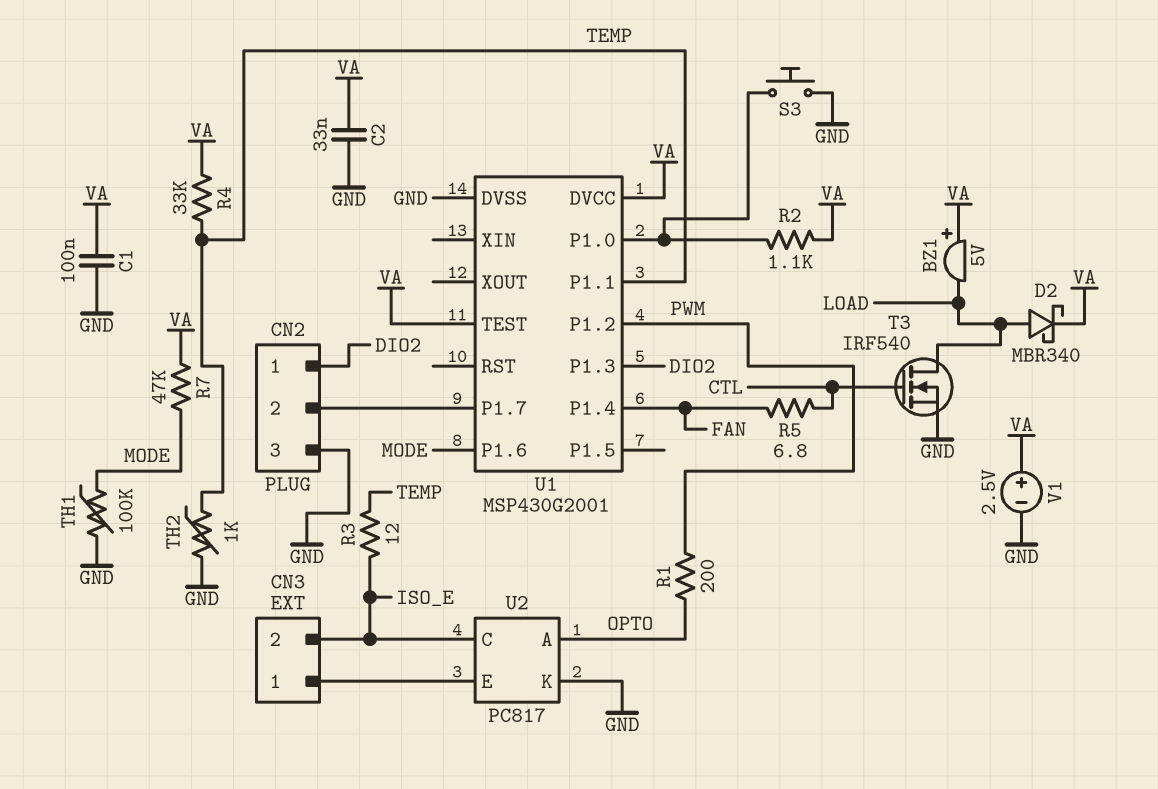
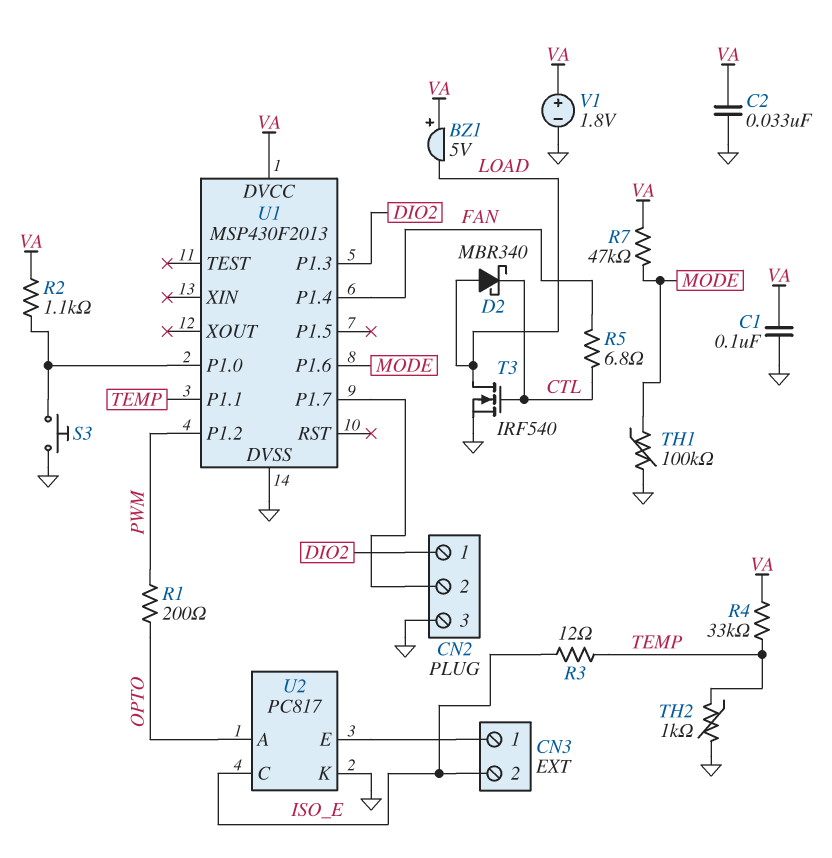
D2: schottky MBR340 (A LOAD, K VA) -> schottky MBR340 (A LOAD, K CTL)
U1: MSP430G2001 -> MSP430F2013
U1 pin TEST: VA -> none
V1: 2.5V (plus VA, minus GND) -> 1.8V (plus VA, minus GND)

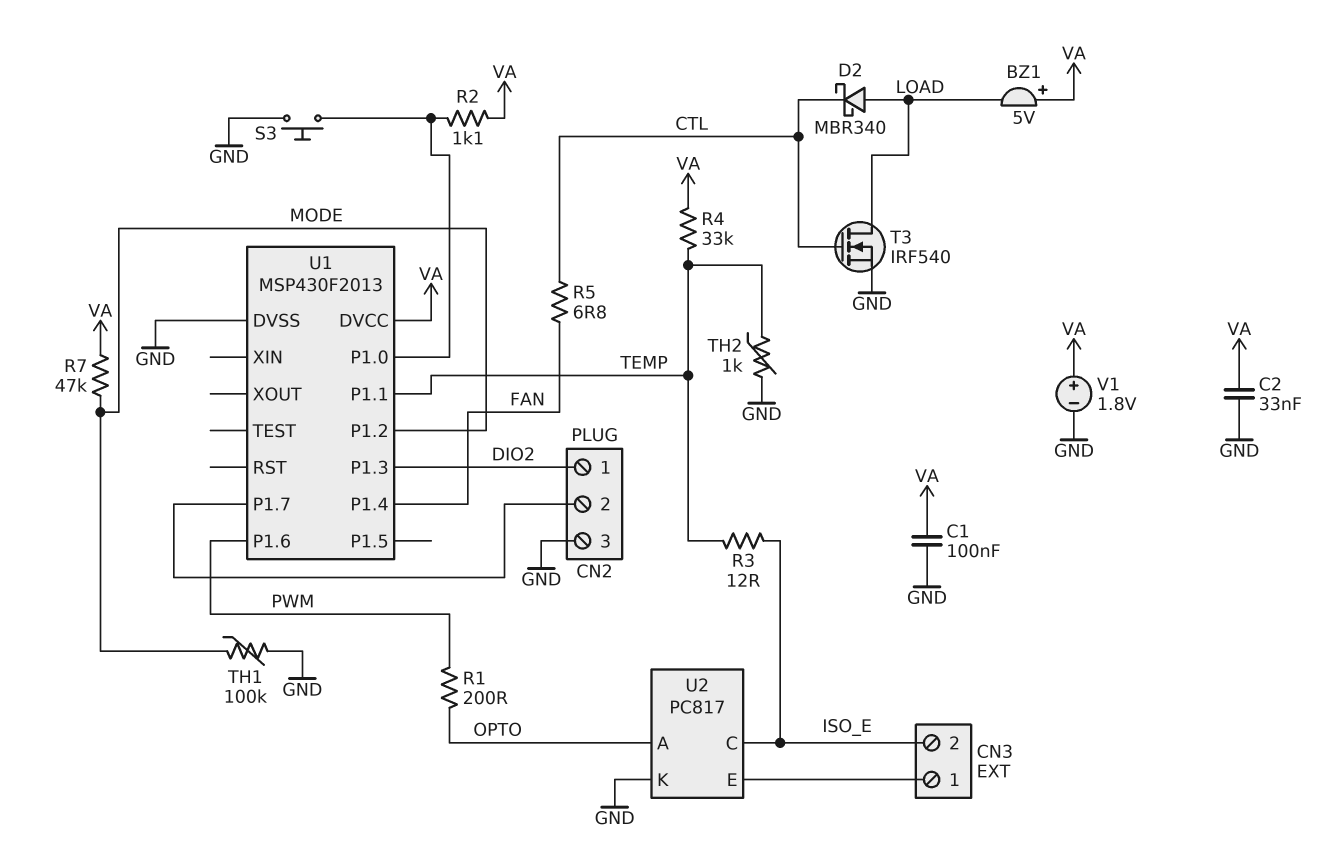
U1 pin P1.2: PWM -> MODE
U1 pin P1.6: MODE -> PWM

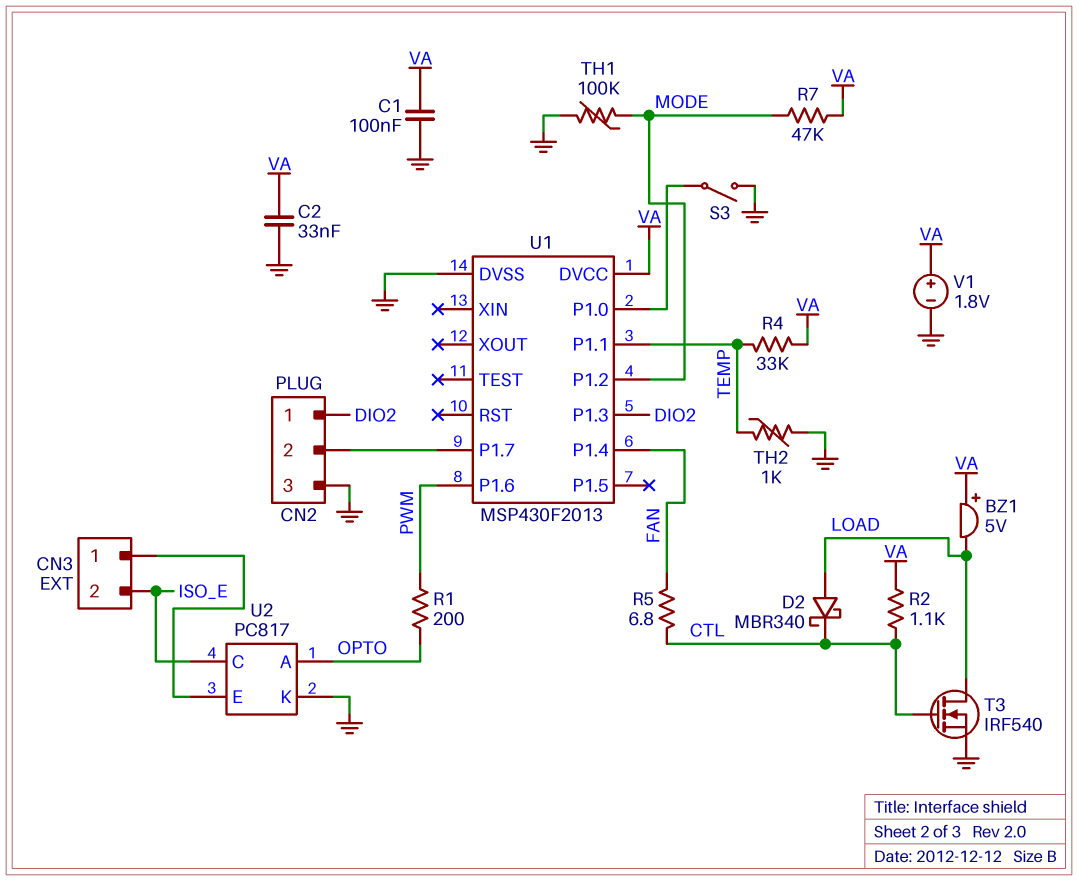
R2: 1.1k (U1/P1.0, VA) -> 1.1k (CTL, VA)
R3: 12 (ISO_E, TEMP) -> none
S3: button (GND, U1/P1.0) -> switch (GND, U1/P1.0)

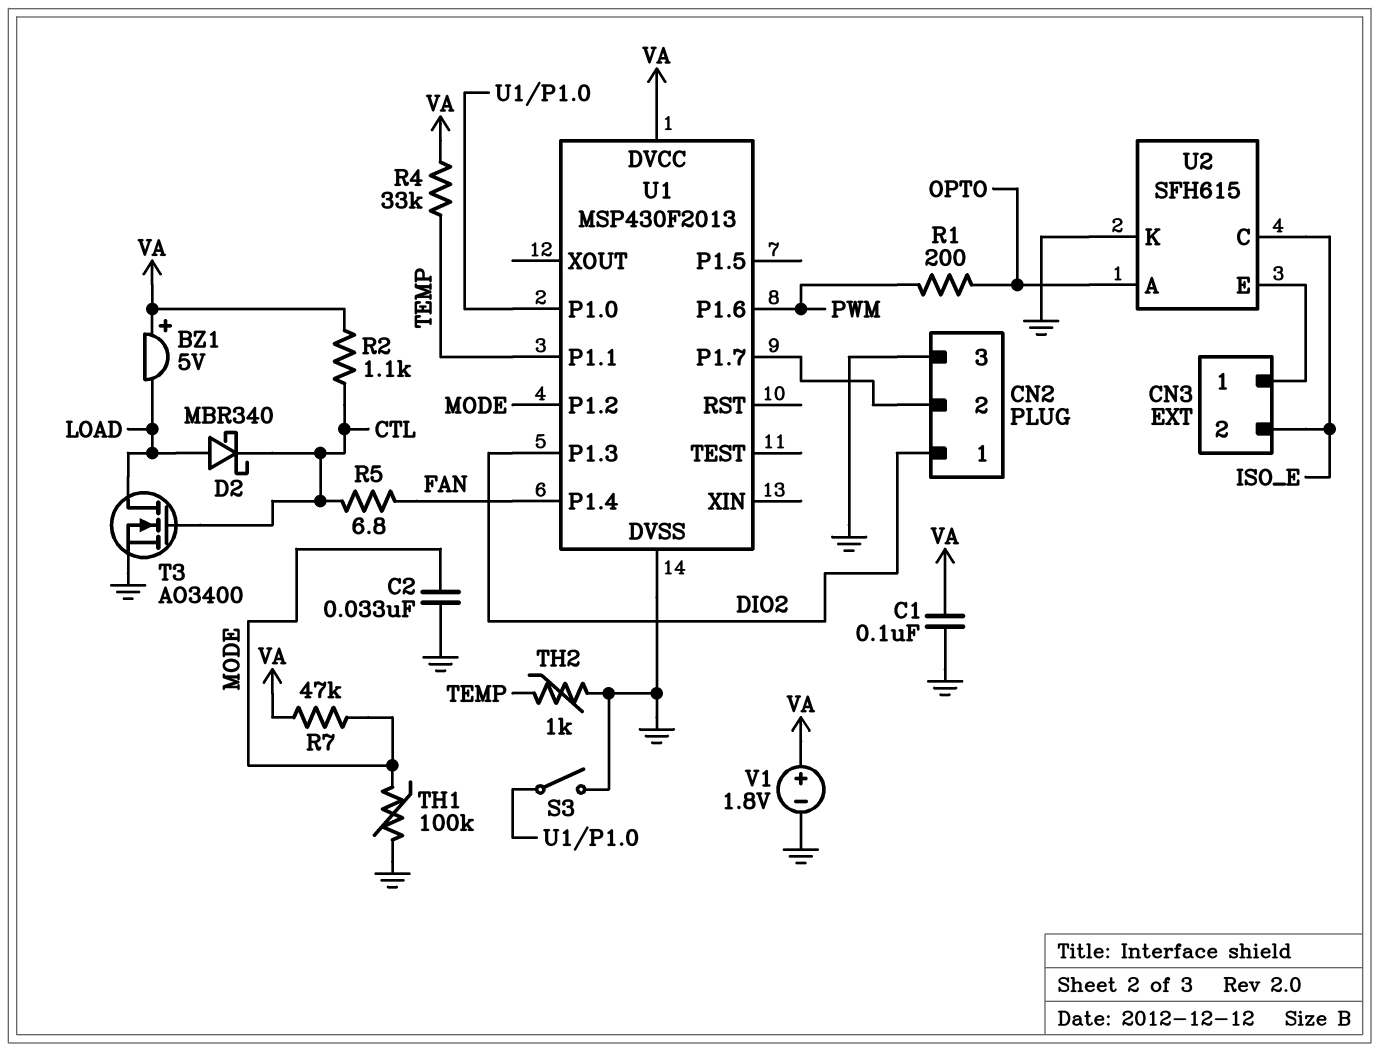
C2: 33nF (GND, VA) -> 33nF (GND, MODE)
T3: NMOS IRF540 (G CTL, D LOAD, S GND) -> NMOS AO3400 (G CTL, D LOAD, S GND)
U2: PC817 -> SFH615

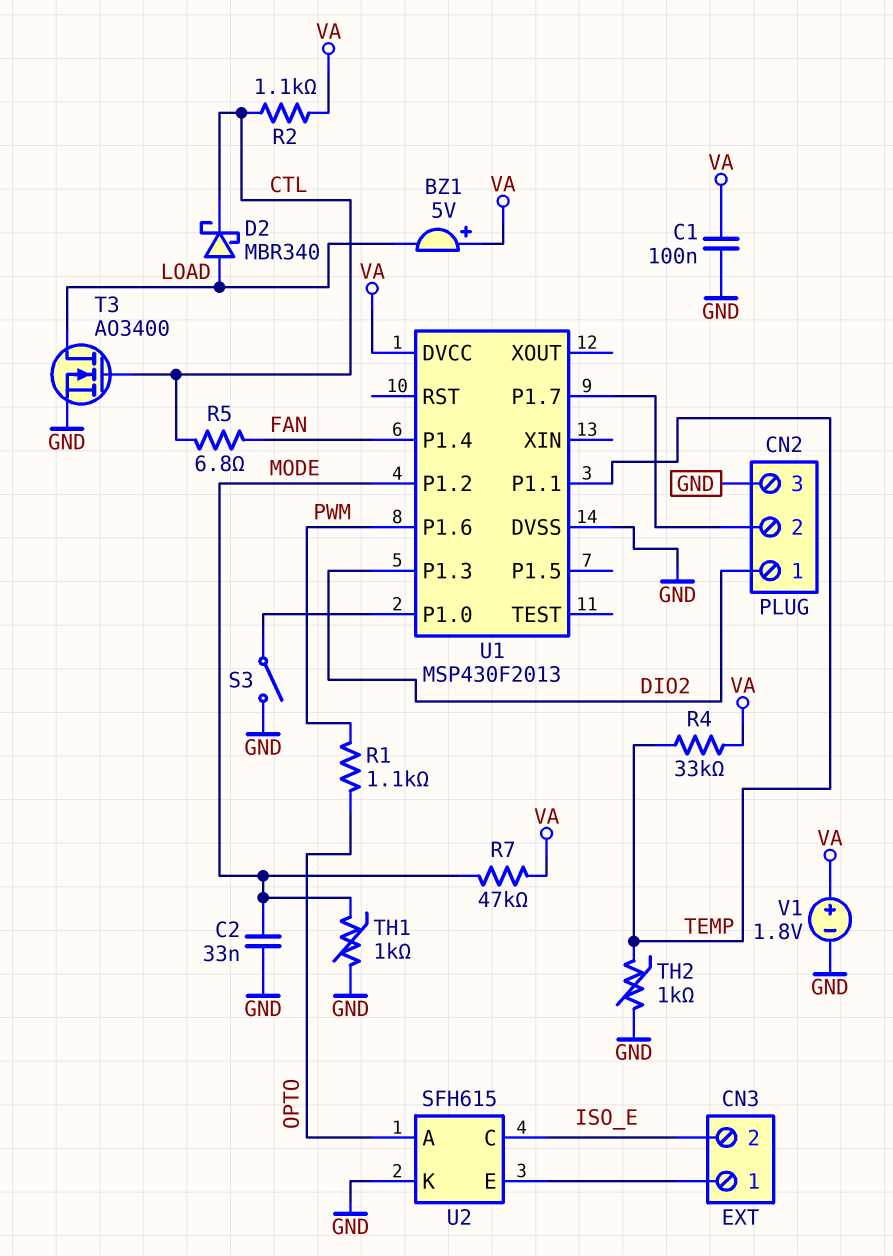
R1: 200 (OPTO, PWM) -> 1.1k (OPTO, PWM)
TH1: 100k (GND, MODE) -> 1k (GND, MODE)

